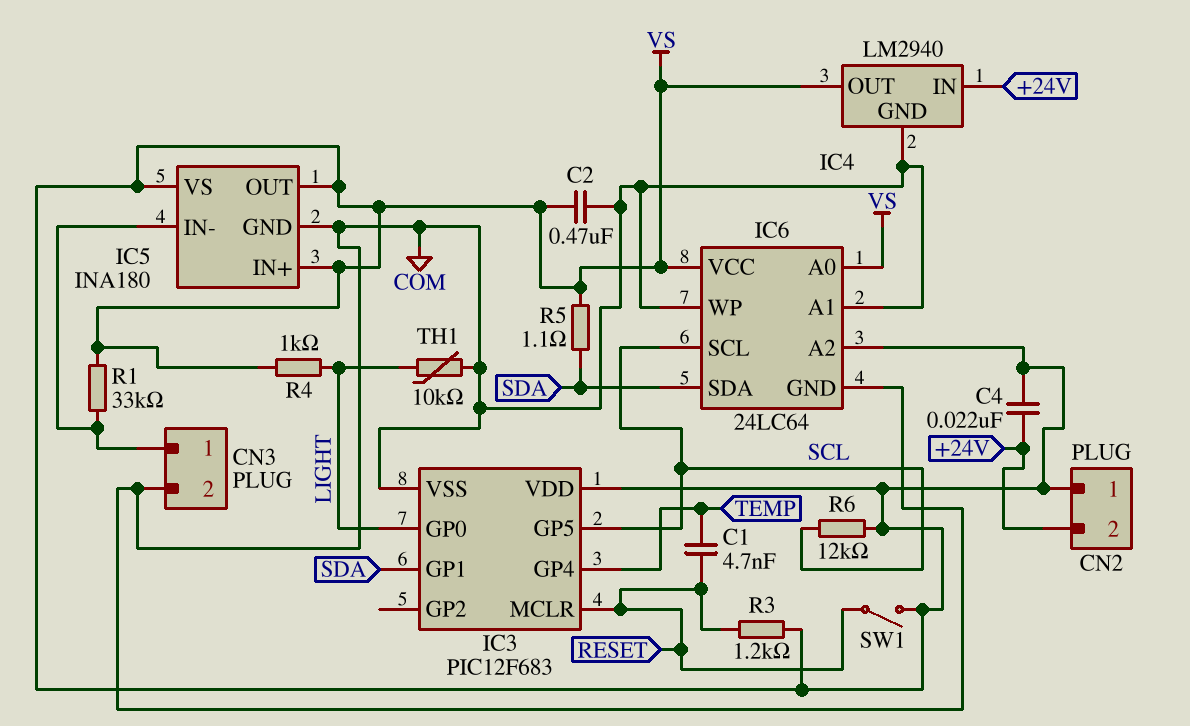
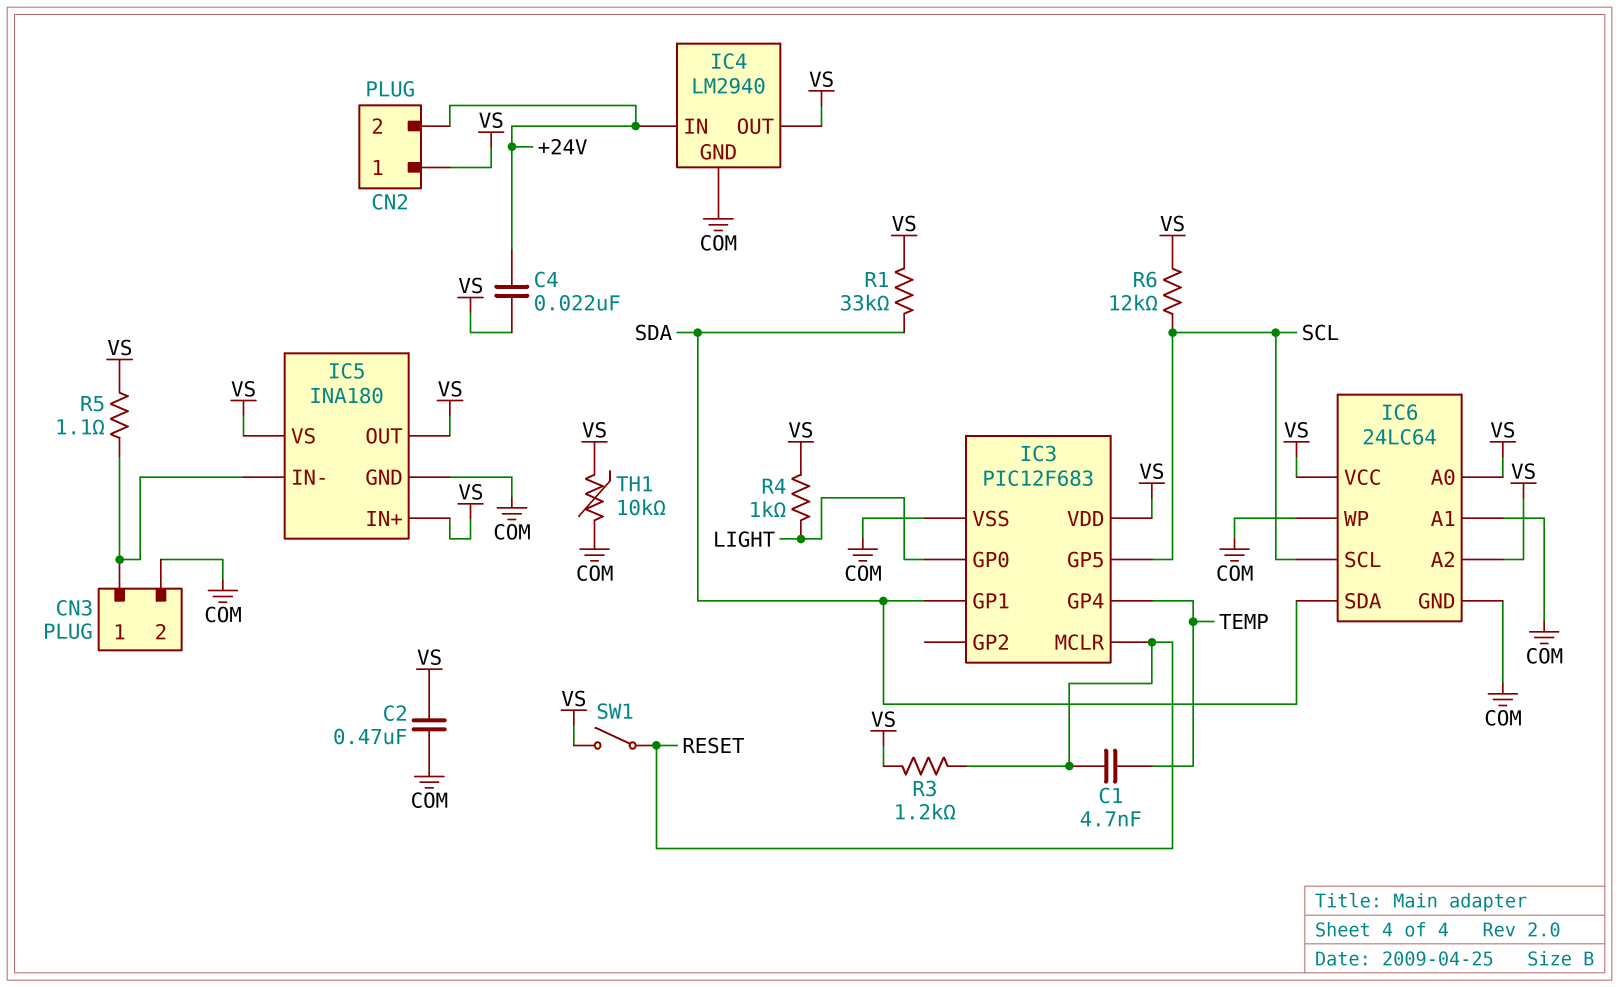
R1: 33k (CN3/1, VS) -> 33k (SDA, VS)
R5: 1.1 (SDA, VS) -> 1.1 (CN3/1, VS)
TH1: 10k (COM, LIGHT) -> 10k (COM, VS)

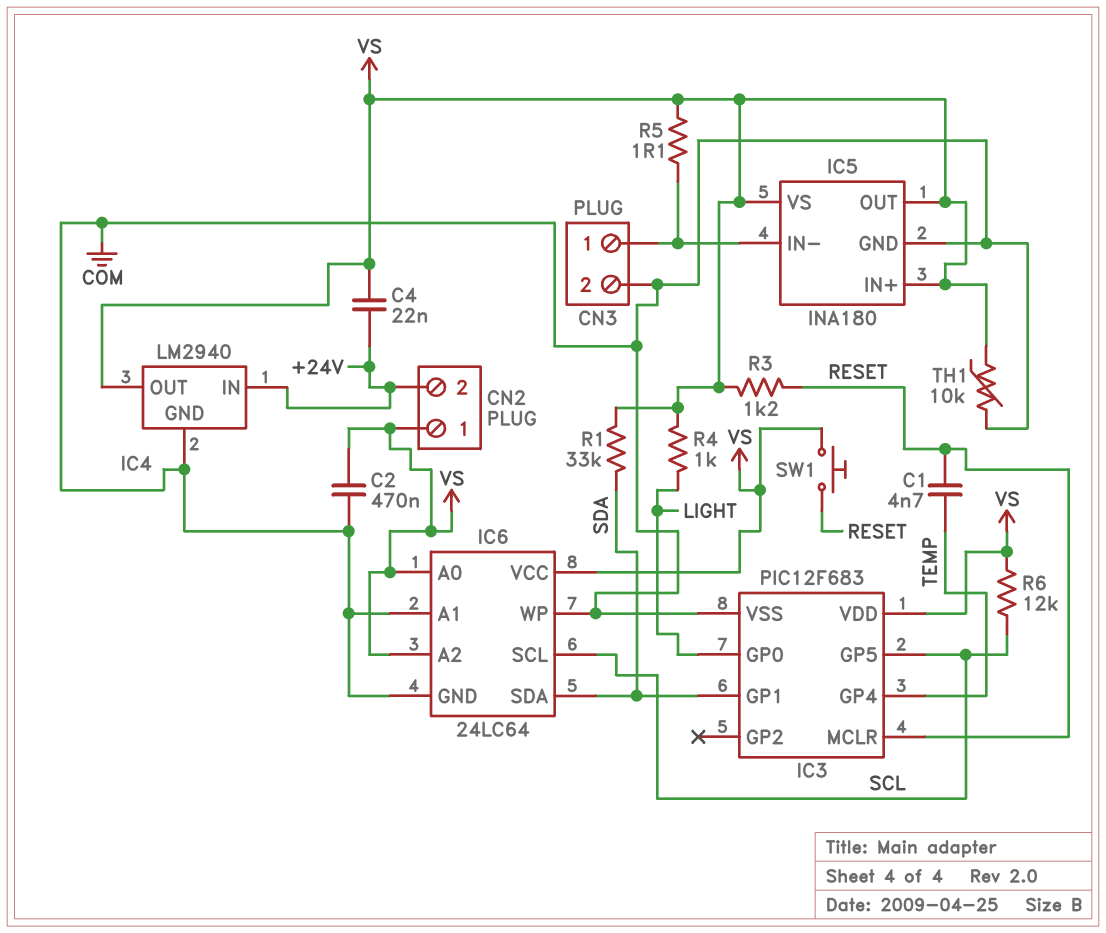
SW1: switch (RESET, VS) -> button (RESET, VS)

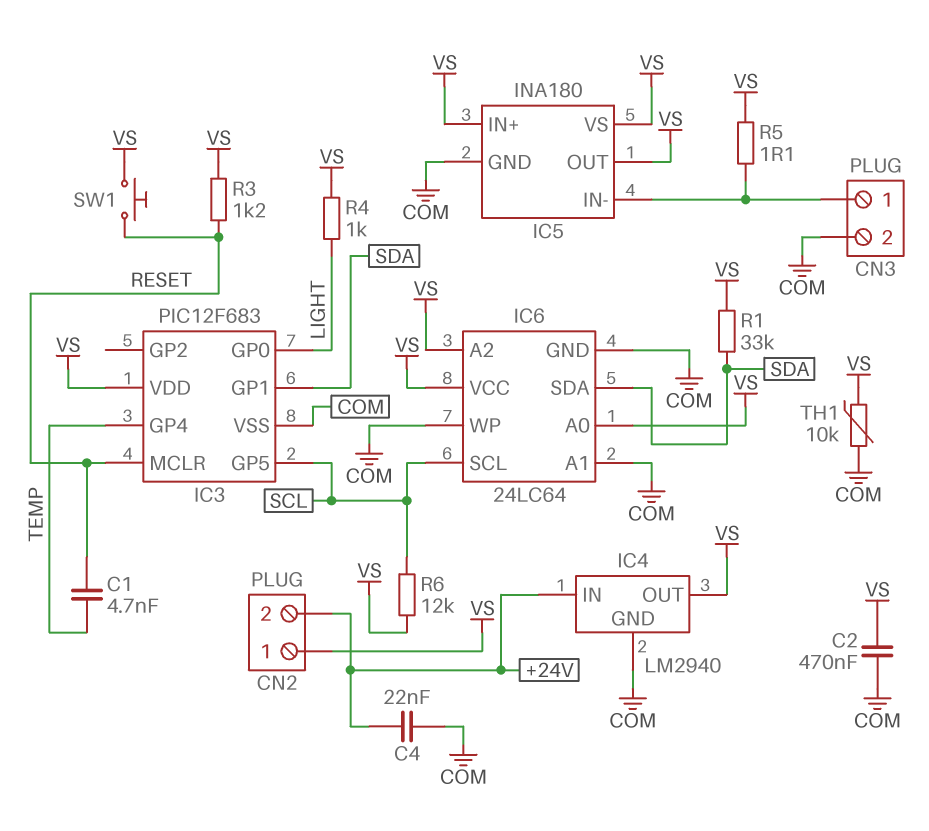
C4: 22nF (+24V, VS) -> 22nF (+24V, COM)

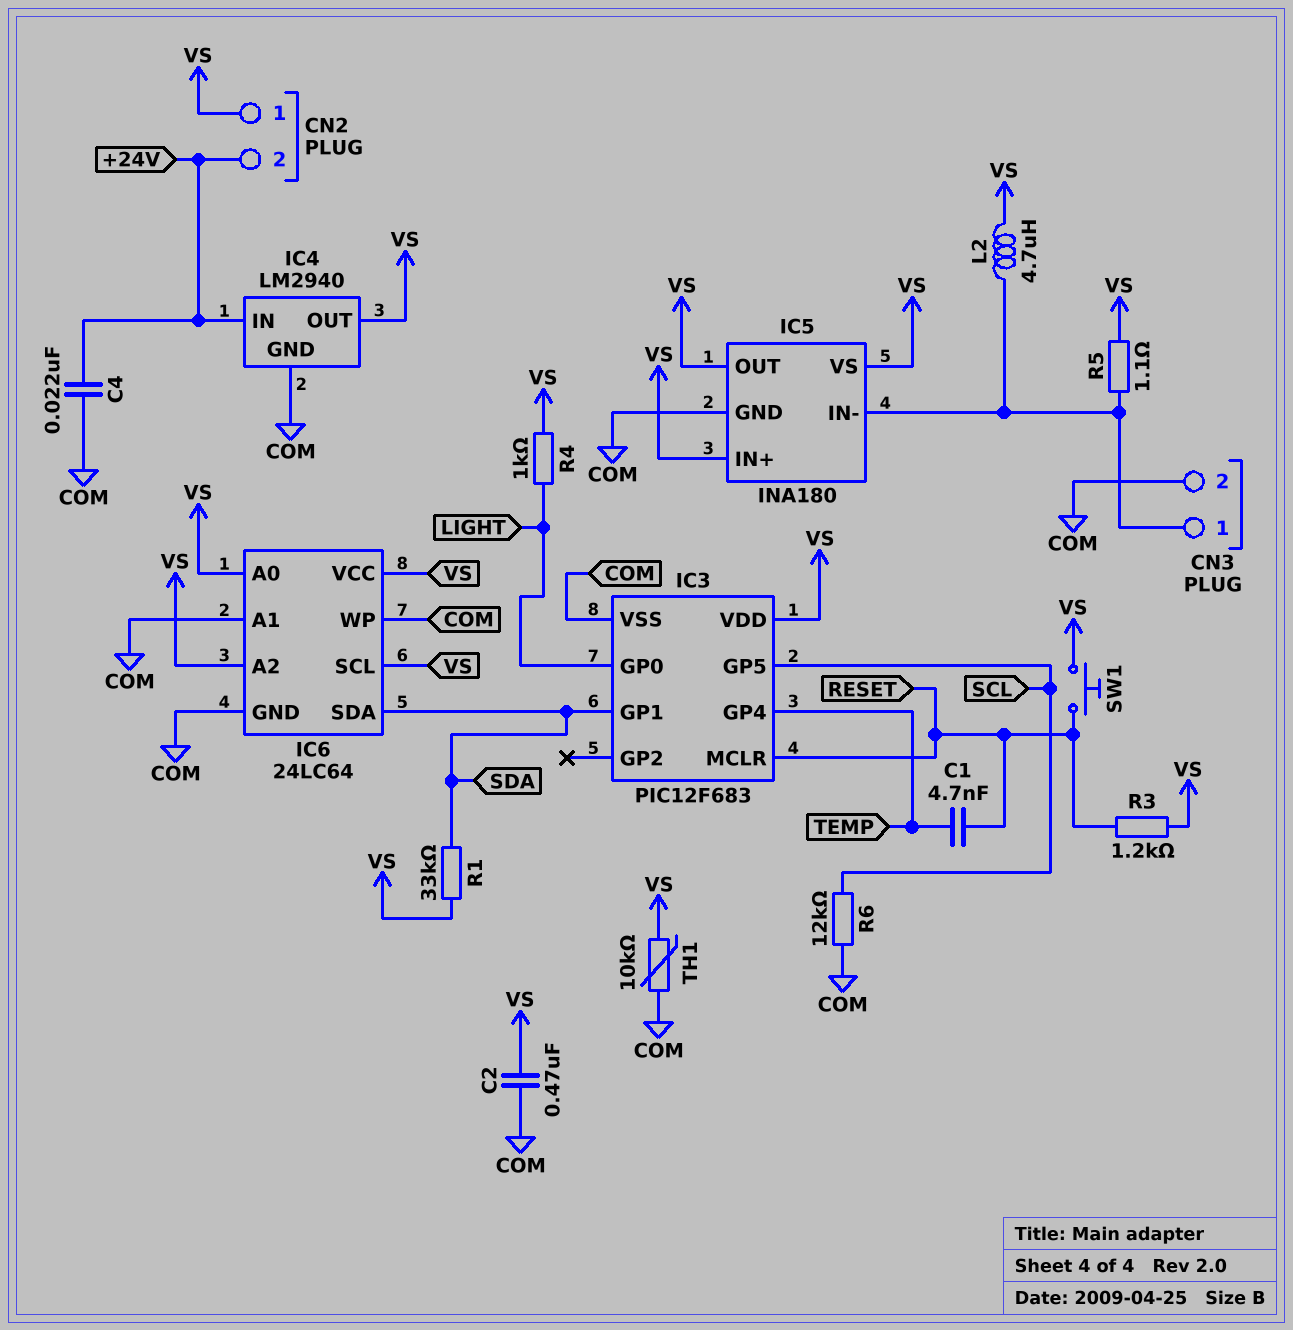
IC6 pin SCL: SCL -> VS
L2: none -> 4.7uH (CN3/1, VS)
R6: 12k (SCL, VS) -> 12k (COM, SCL)

